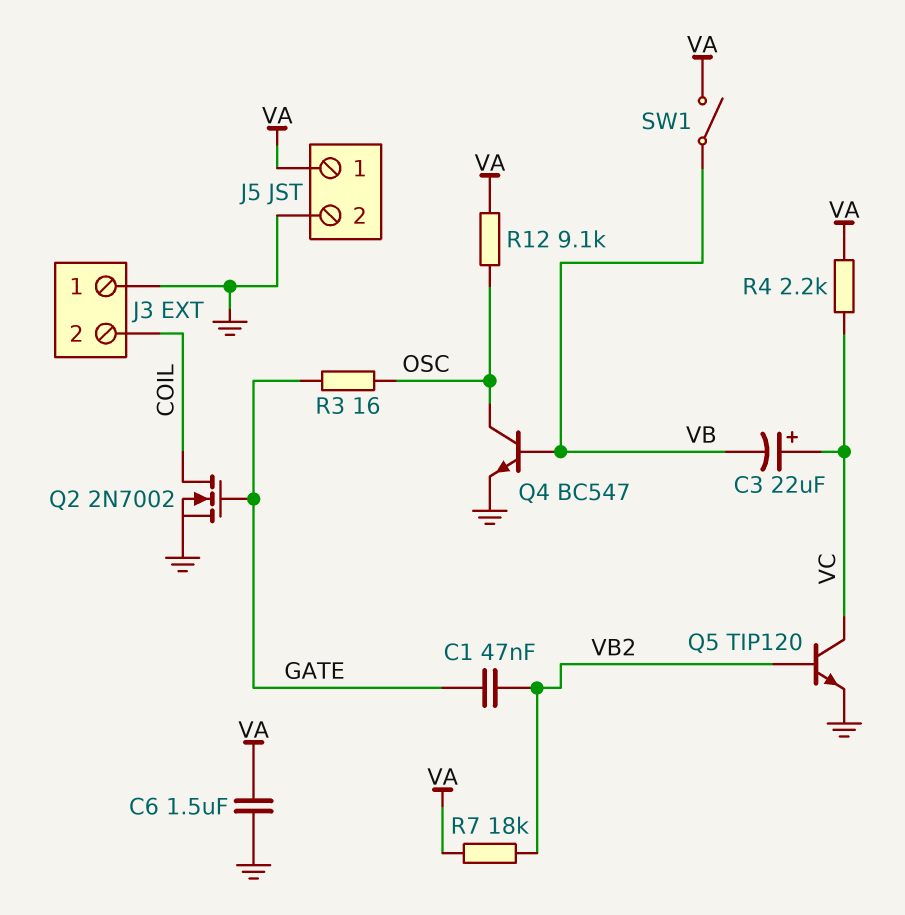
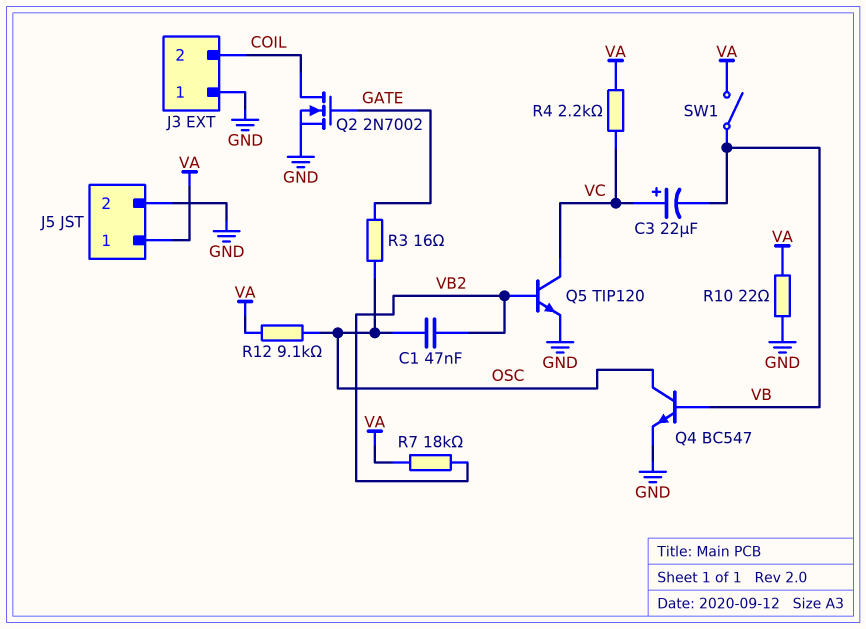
C1: 47nF (GATE, VB2) -> 47nF (OSC, VB2)
C6: 1.5uF (GND, VA) -> none
R10: none -> 22 (GND, VA)

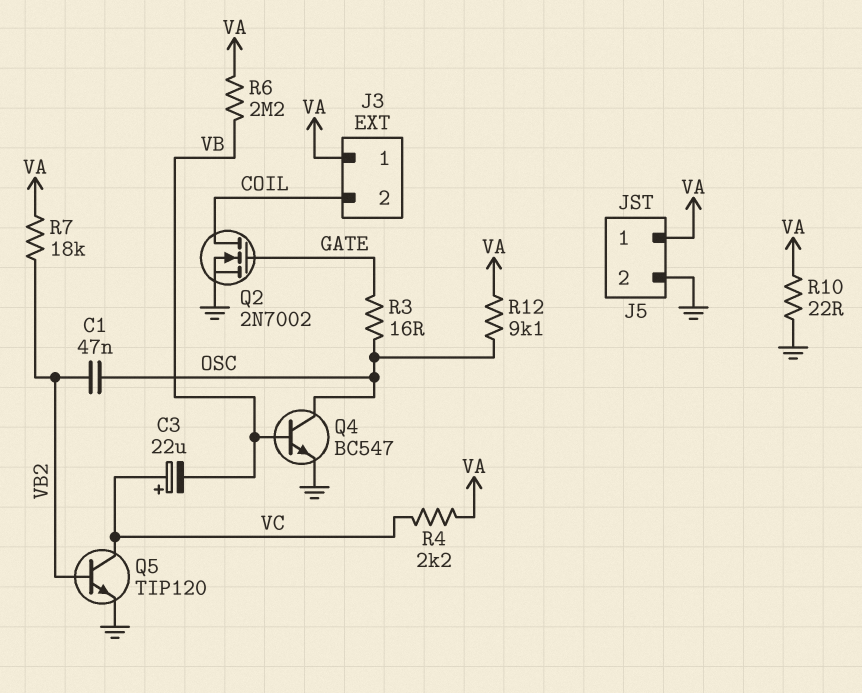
J3 pin 1: GND -> VA
R6: none -> 2.2M (VA, VB)
SW1: switch (VA, VB) -> none

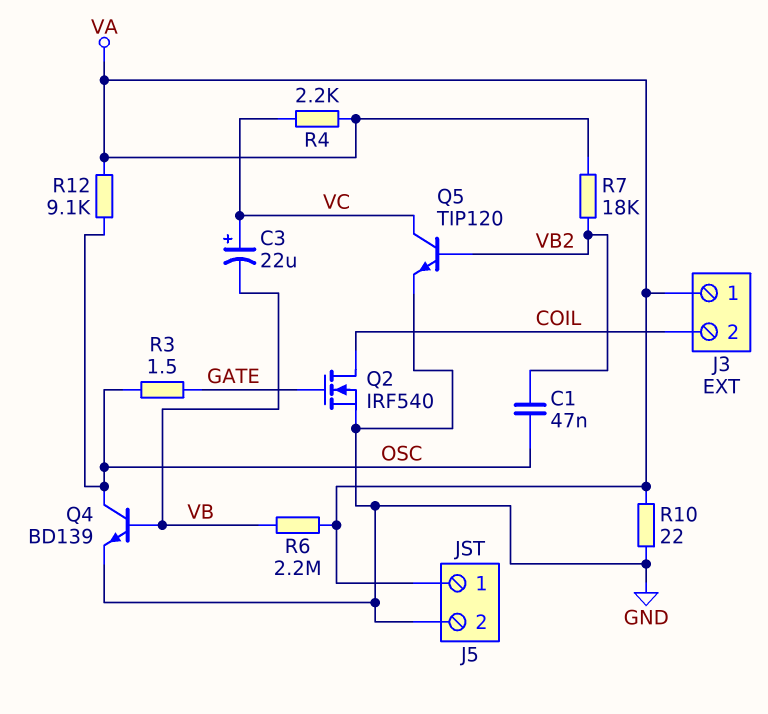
Q2: NMOS 2N7002 (G GATE, D COIL, S GND) -> NMOS IRF540 (G GATE, D COIL, S GND)
Q4: NPN BC547 (B VB, C OSC, E GND) -> NPN BD139 (B VB, C OSC, E GND)
R3: 16 (GATE, OSC) -> 1.5 (GATE, OSC)

